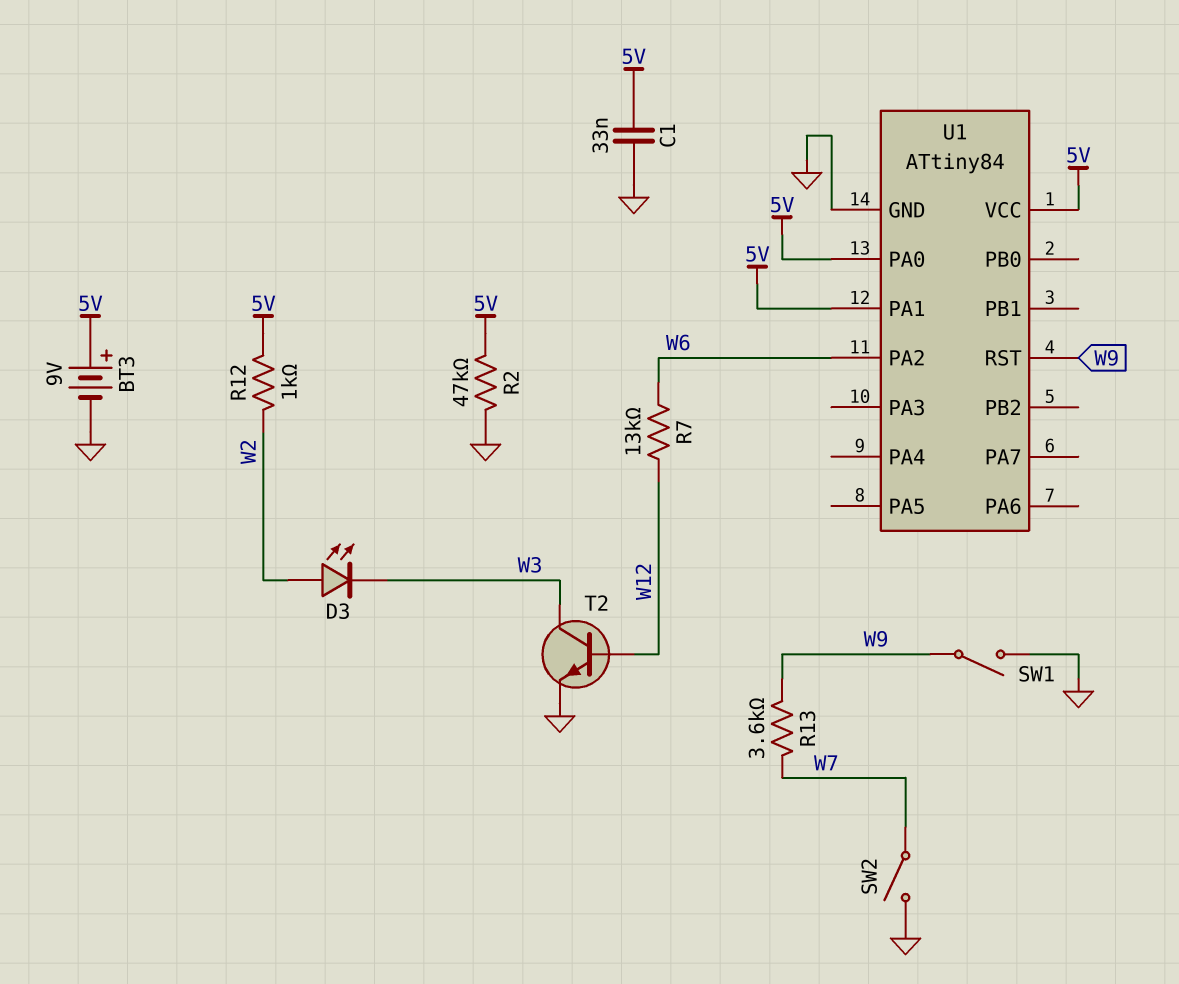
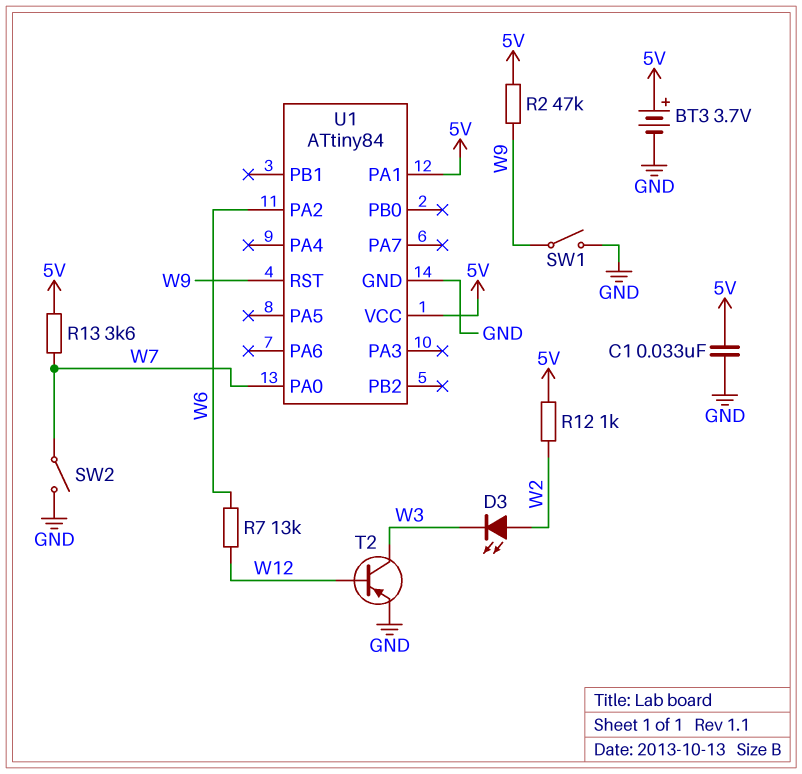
BT3: 9V (plus 5V, minus GND) -> 3.7V (plus 5V, minus GND)
R2: 47k (5V, GND) -> 47k (5V, W9)
R13: 3.6k (W7, W9) -> 3.6k (5V, W7)
T2: NPN (B W12, C W3, E GND) -> PNP (B W12, C W3, E GND)
U1 pin PA0: 5V -> W7

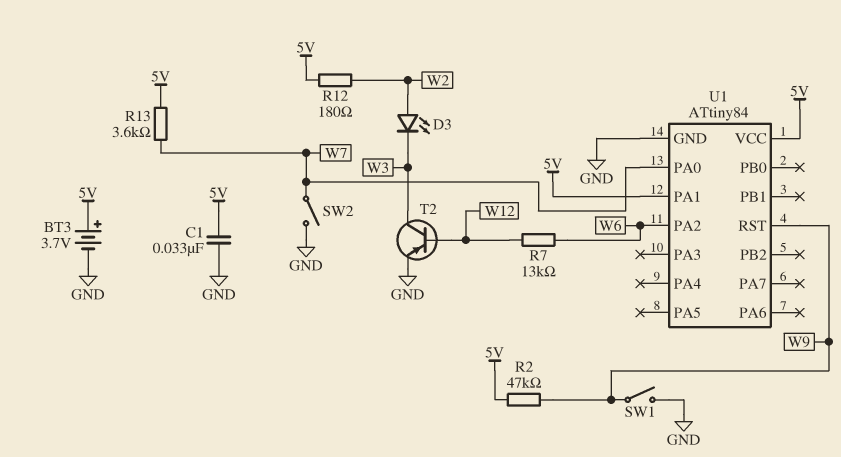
R12: 1k (5V, W2) -> 180 (5V, W2)

